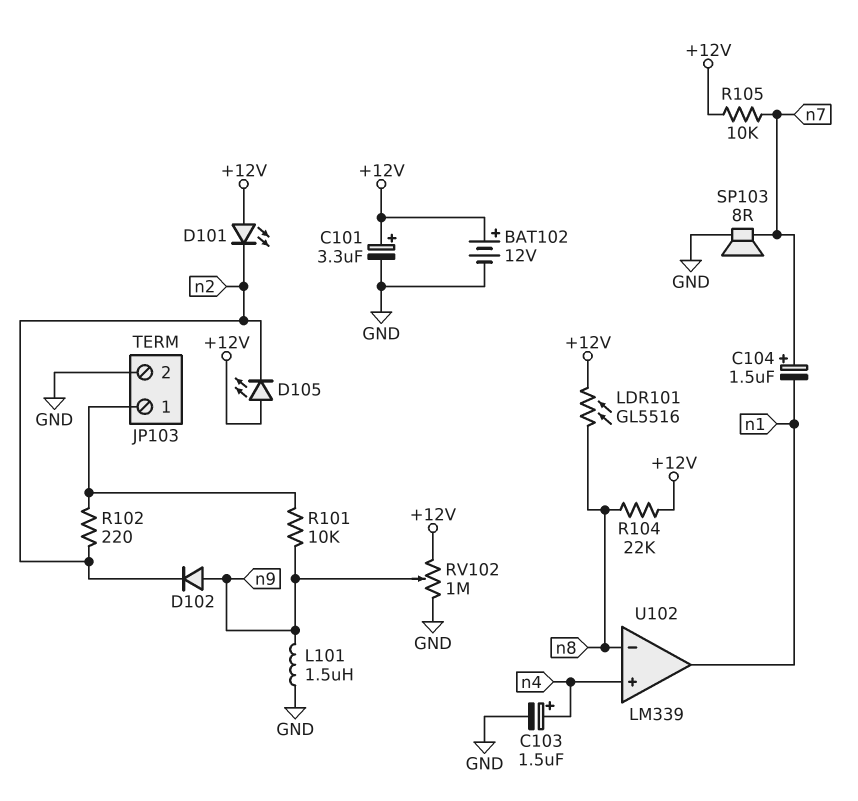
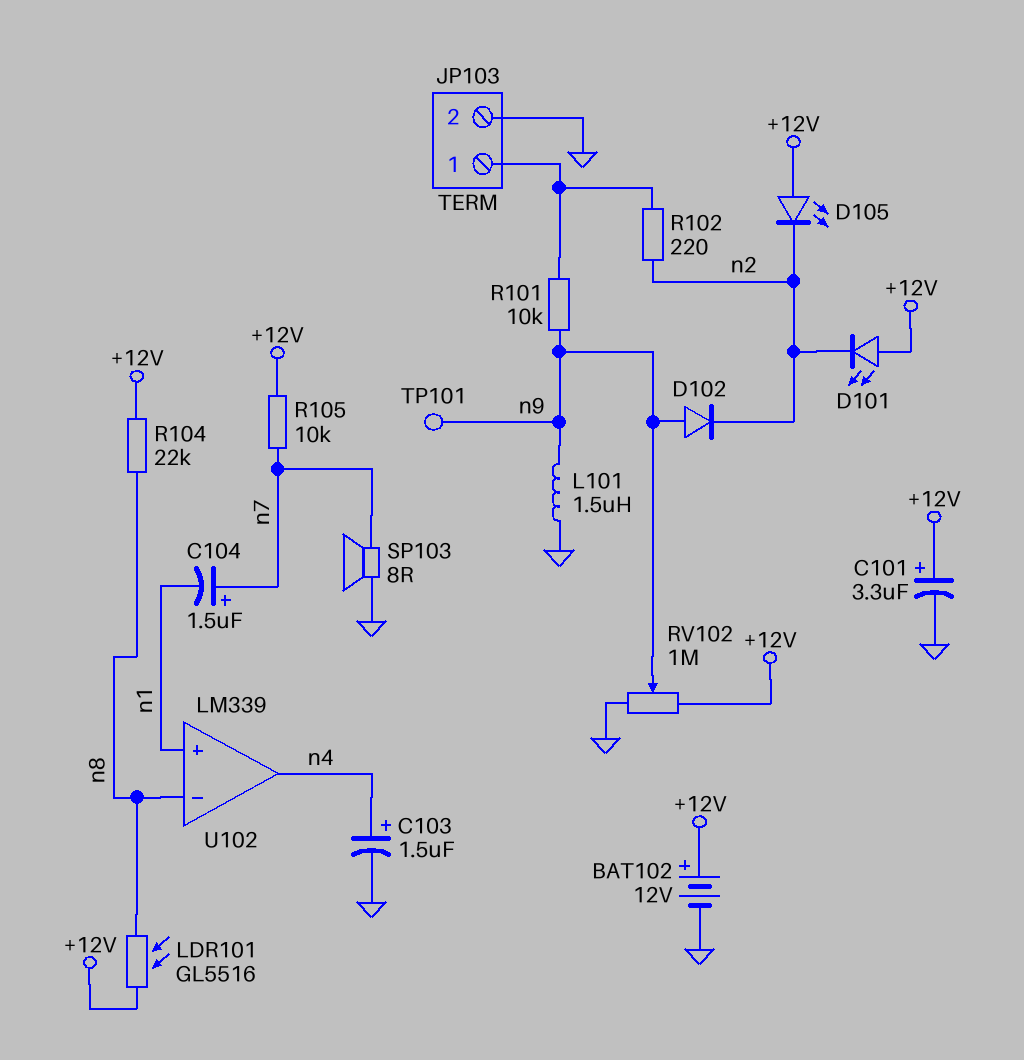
TP101: none -> test point (n9)
U102 pin in+: n4 -> n1
U102 pin out: n1 -> n4

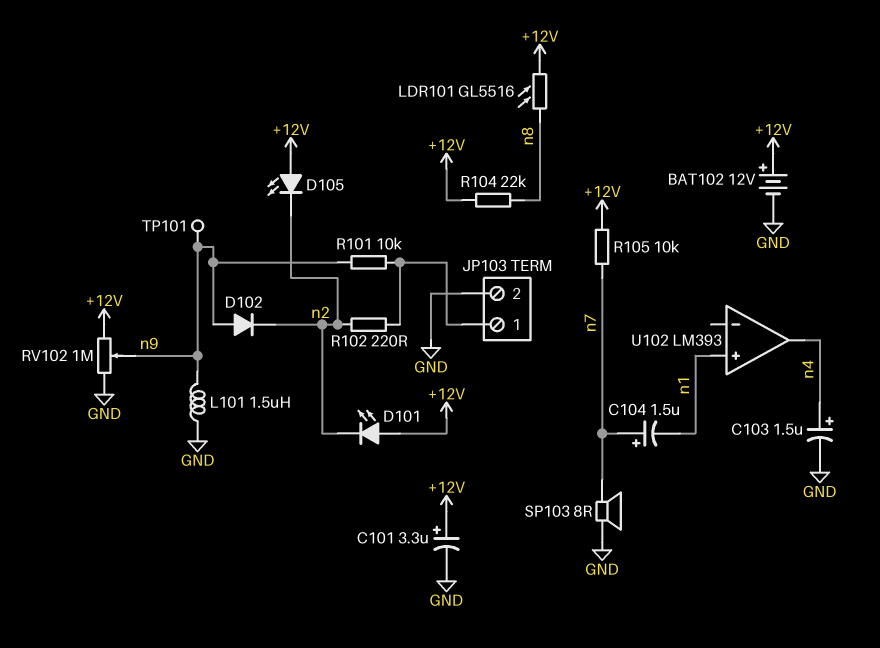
U102: LM339 -> LM393
U102 pin in-: n8 -> none

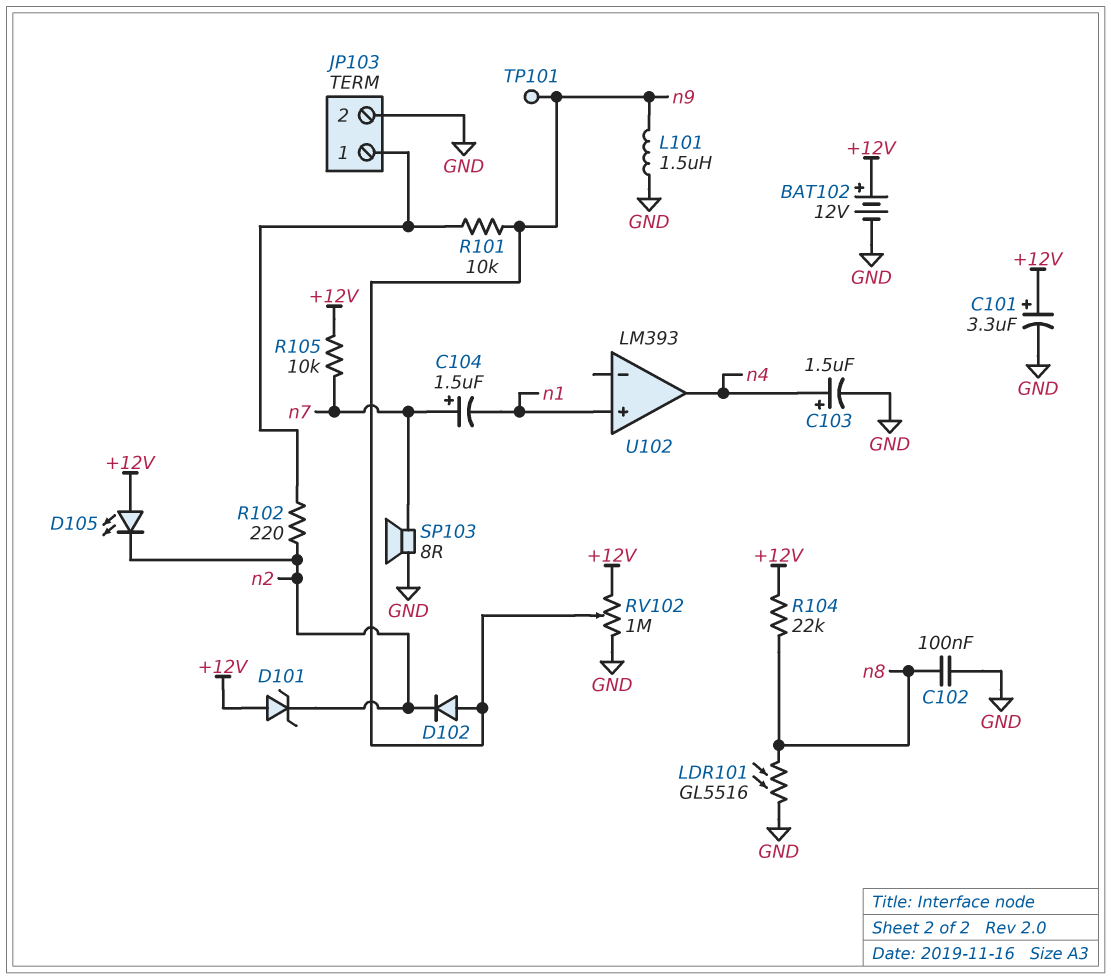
C102: none -> 100nF (GND, n8)
D101: LED (A +12V, K n2) -> zener (A +12V, K n2)
LDR101: GL5516 (+12V, n8) -> GL5516 (GND, n8)

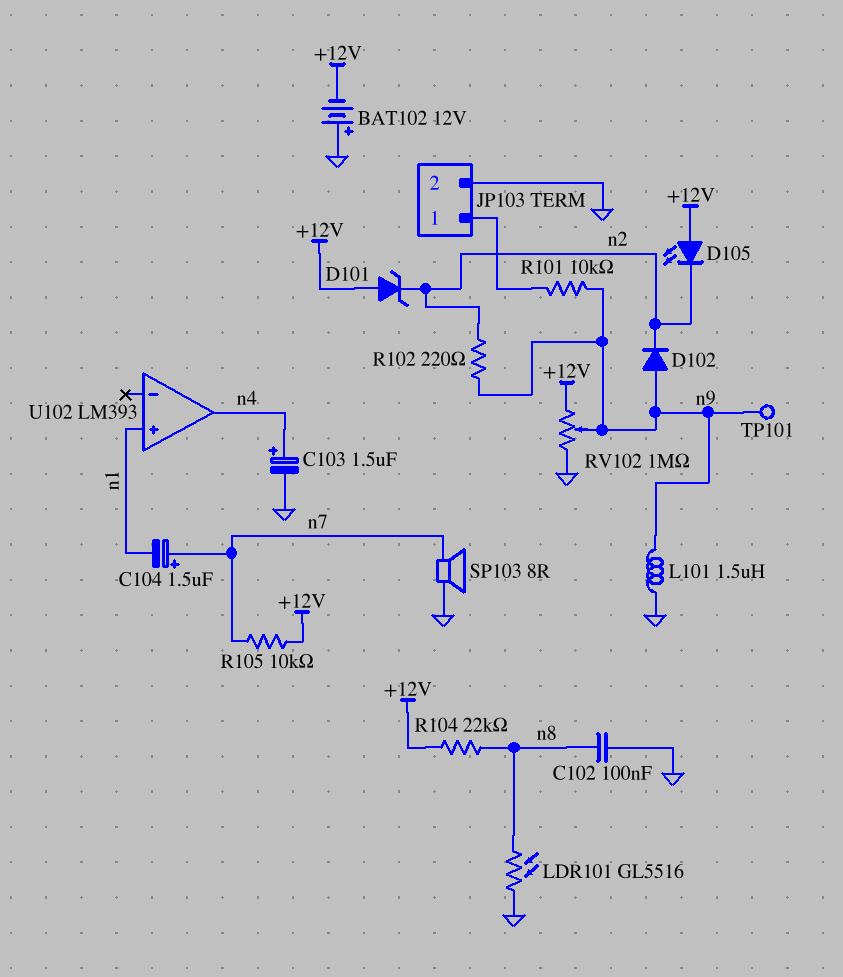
BAT102: 12V (plus +12V, minus GND) -> 12V (plus GND, minus +12V)
C101: 3.3uF (plus +12V, minus GND) -> none
R102: 220 (JP103/1, n2) -> 220 (n2, n9)

